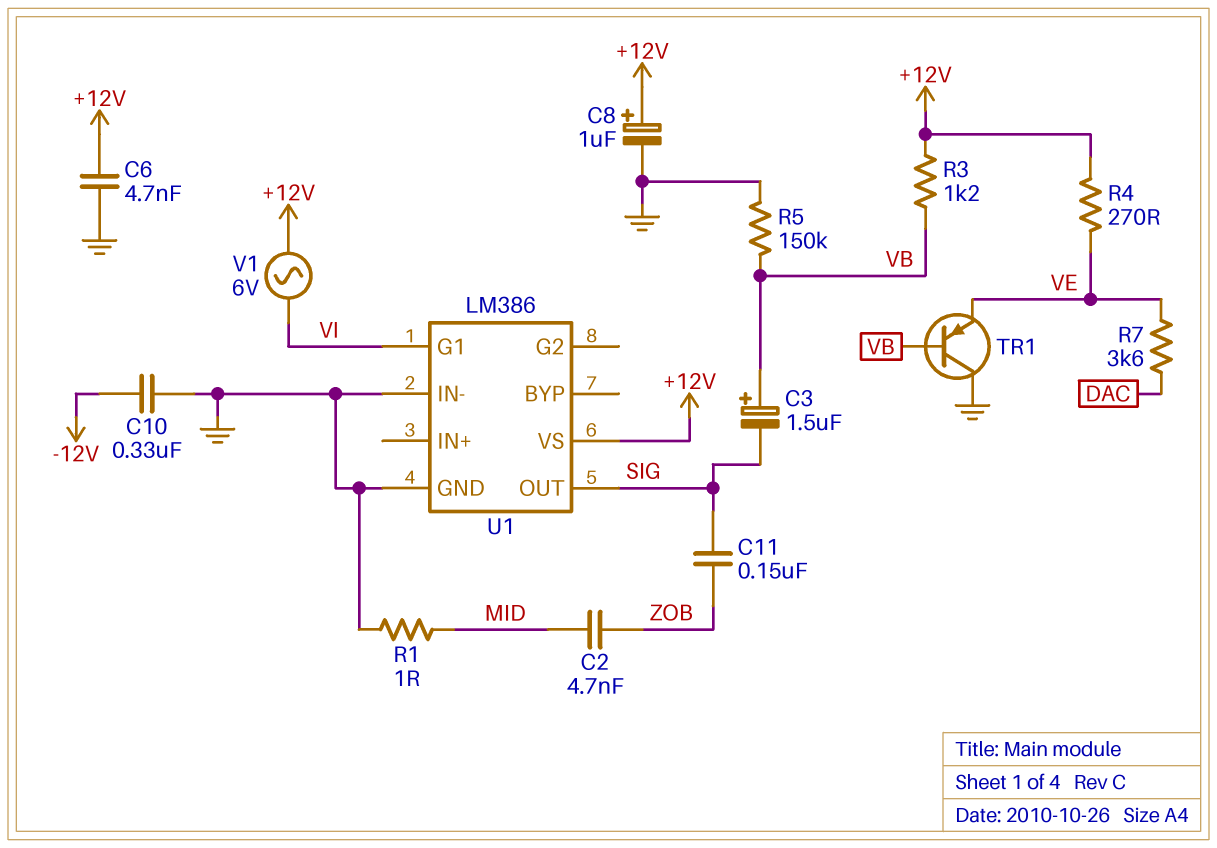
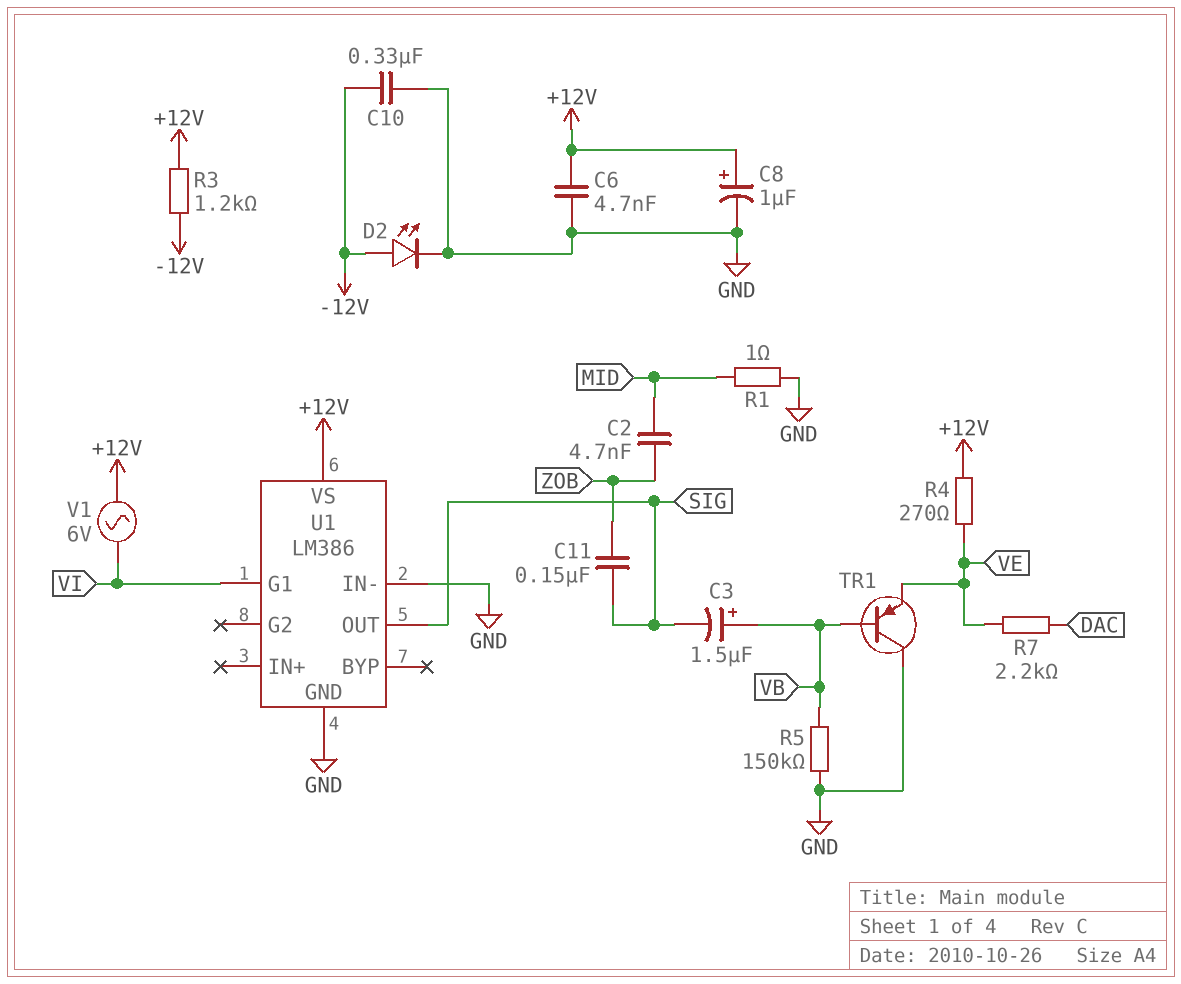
D2: none -> LED (A -12V, K GND)
R3: 1.2k (+12V, VB) -> 1.2k (+12V, -12V)
R7: 3.6k (DAC, VE) -> 2.2k (DAC, VE)

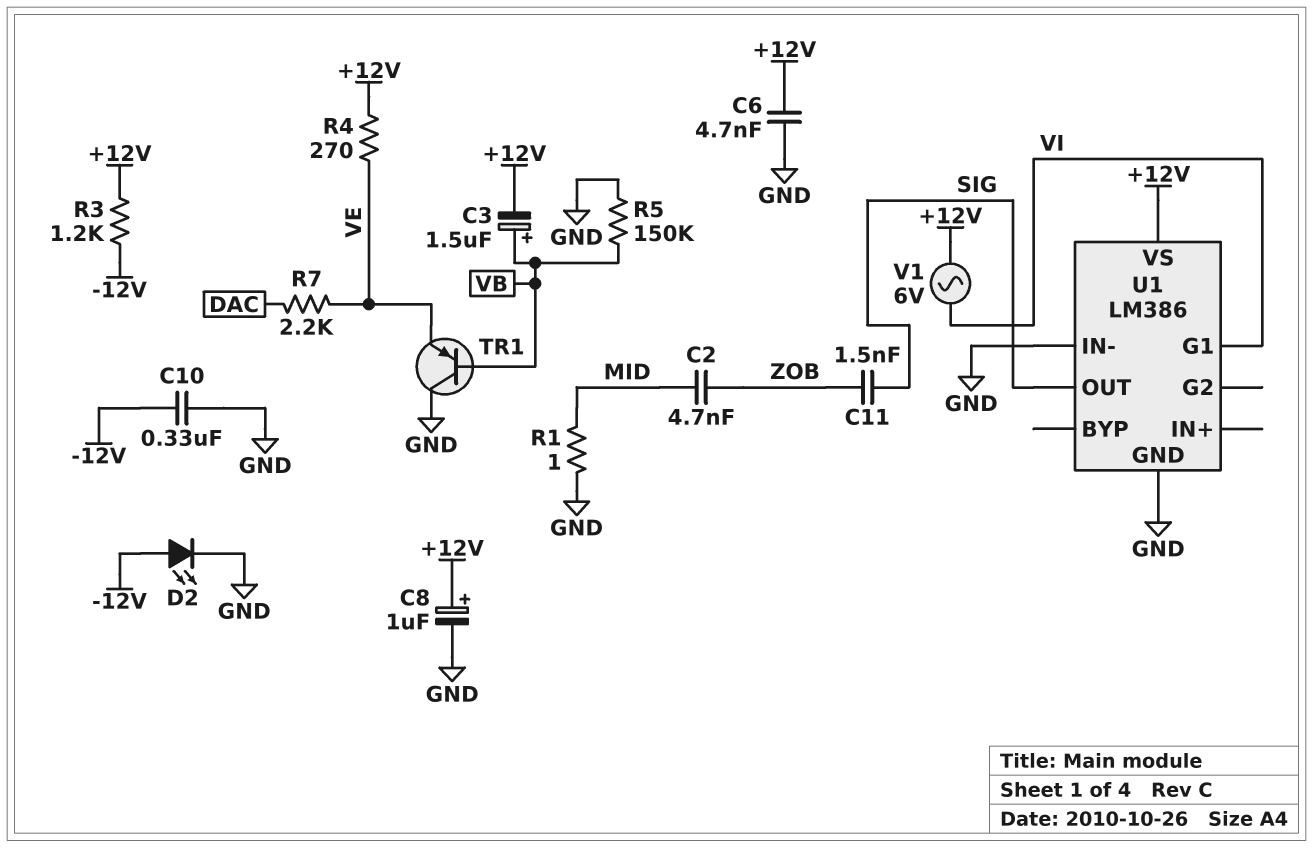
C3: 1.5uF (plus VB, minus SIG) -> 1.5uF (plus VB, minus +12V)
C11: 150nF (SIG, ZOB) -> 1.5nF (SIG, ZOB)

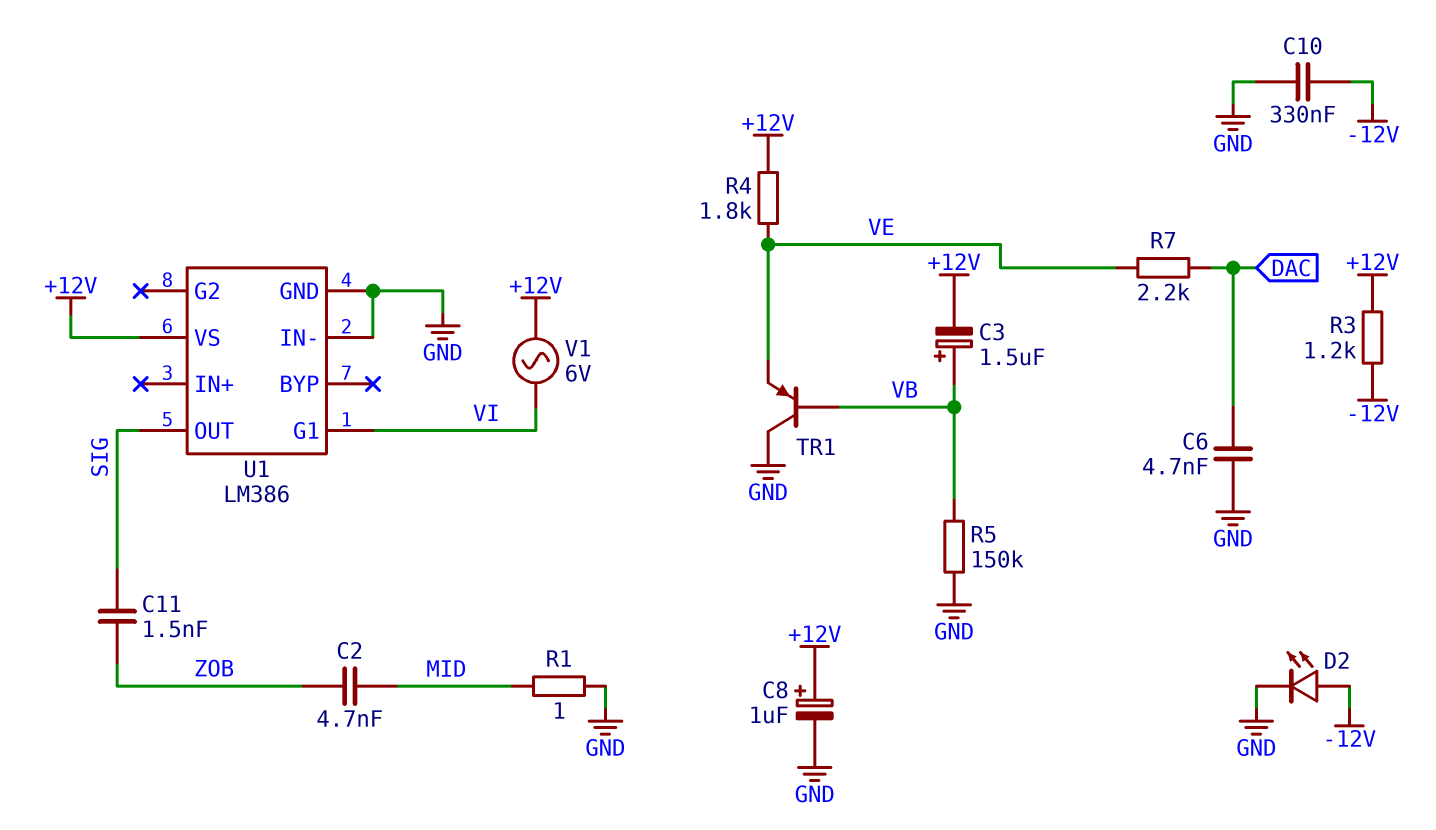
C6: 4.7nF (+12V, GND) -> 4.7nF (DAC, GND)
R4: 270 (+12V, VE) -> 1.8k (+12V, VE)

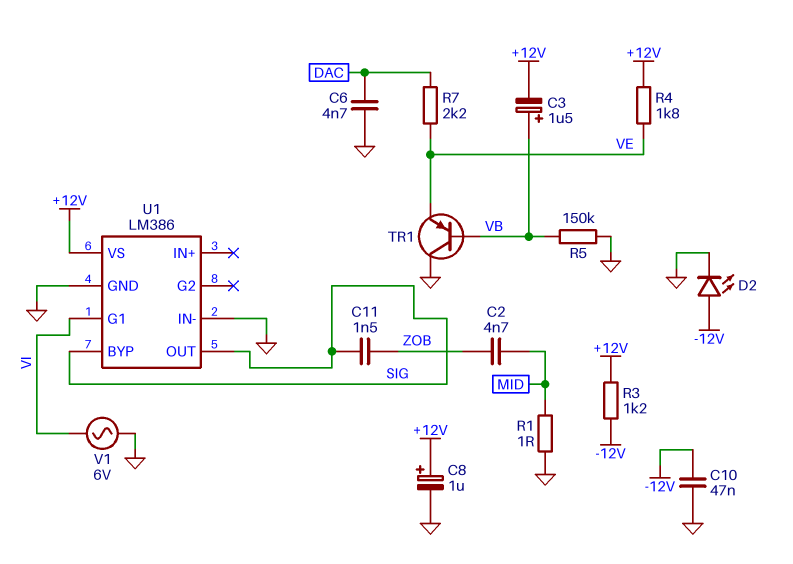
C10: 330nF (-12V, GND) -> 47nF (-12V, GND)
U1 pin BYP: none -> SIG
V1: AC 6V (+12V, VI) -> AC 6V (GND, VI)

